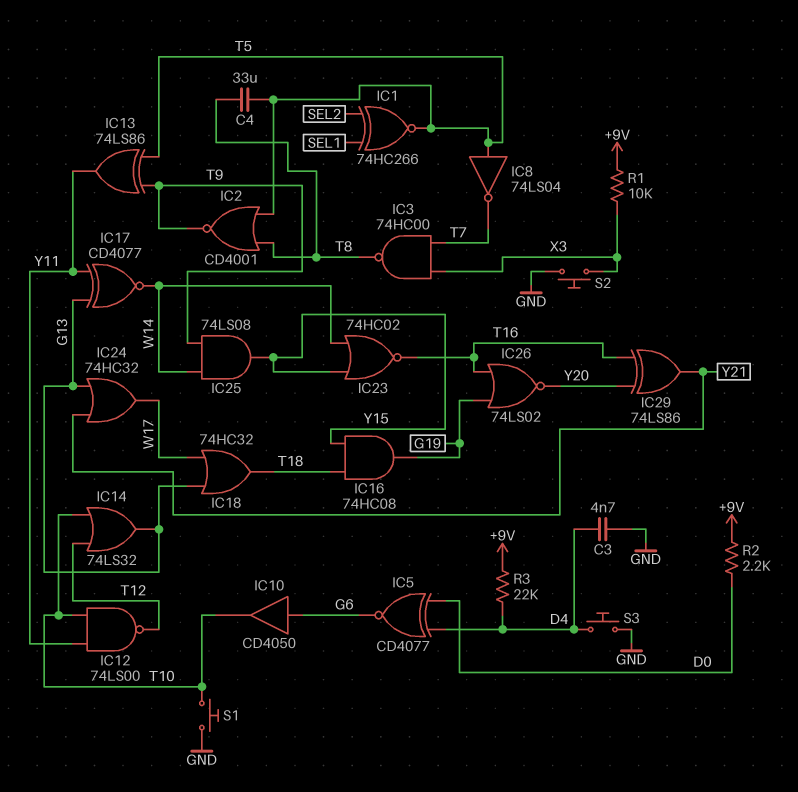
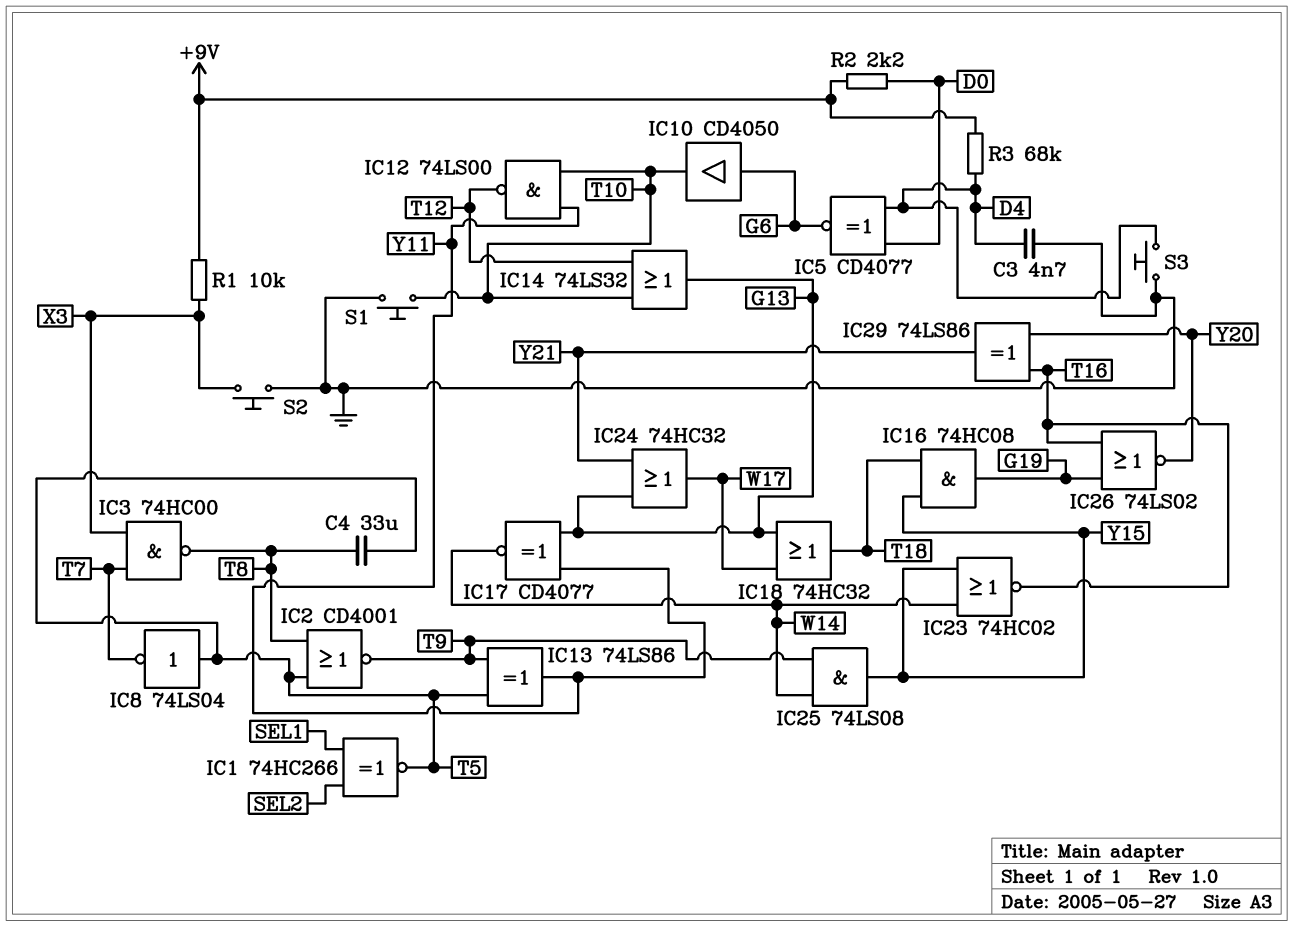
R3: 22k (+9V, D4) -> 68k (+9V, D4)

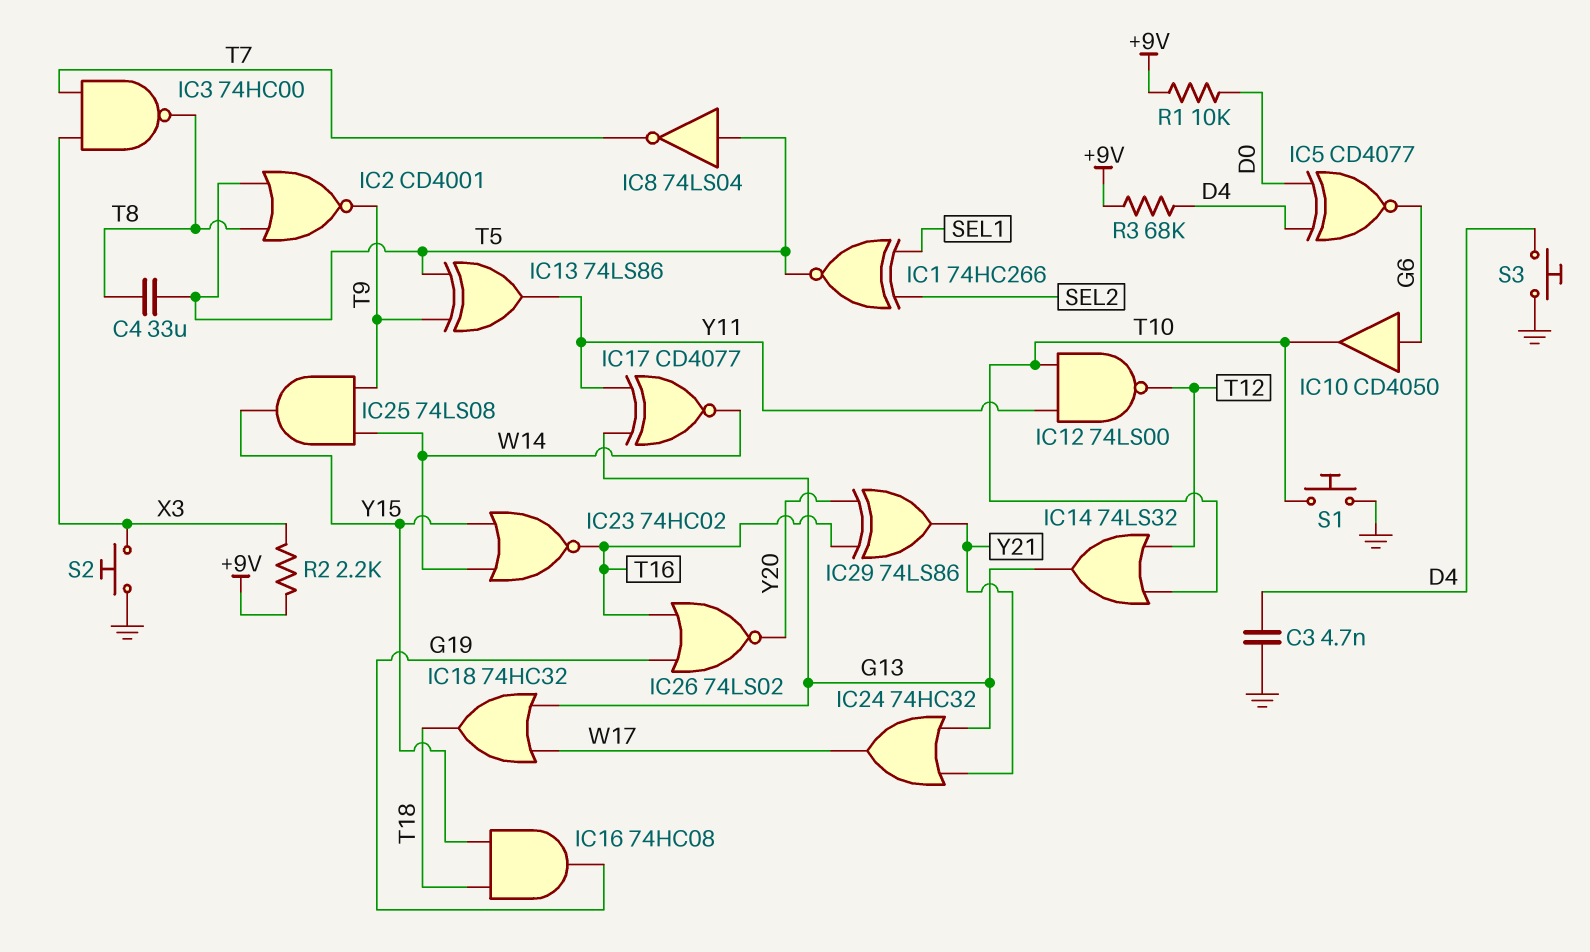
R1: 10k (+9V, X3) -> 10k (+9V, D0)
R2: 2.2k (+9V, D0) -> 2.2k (+9V, X3)

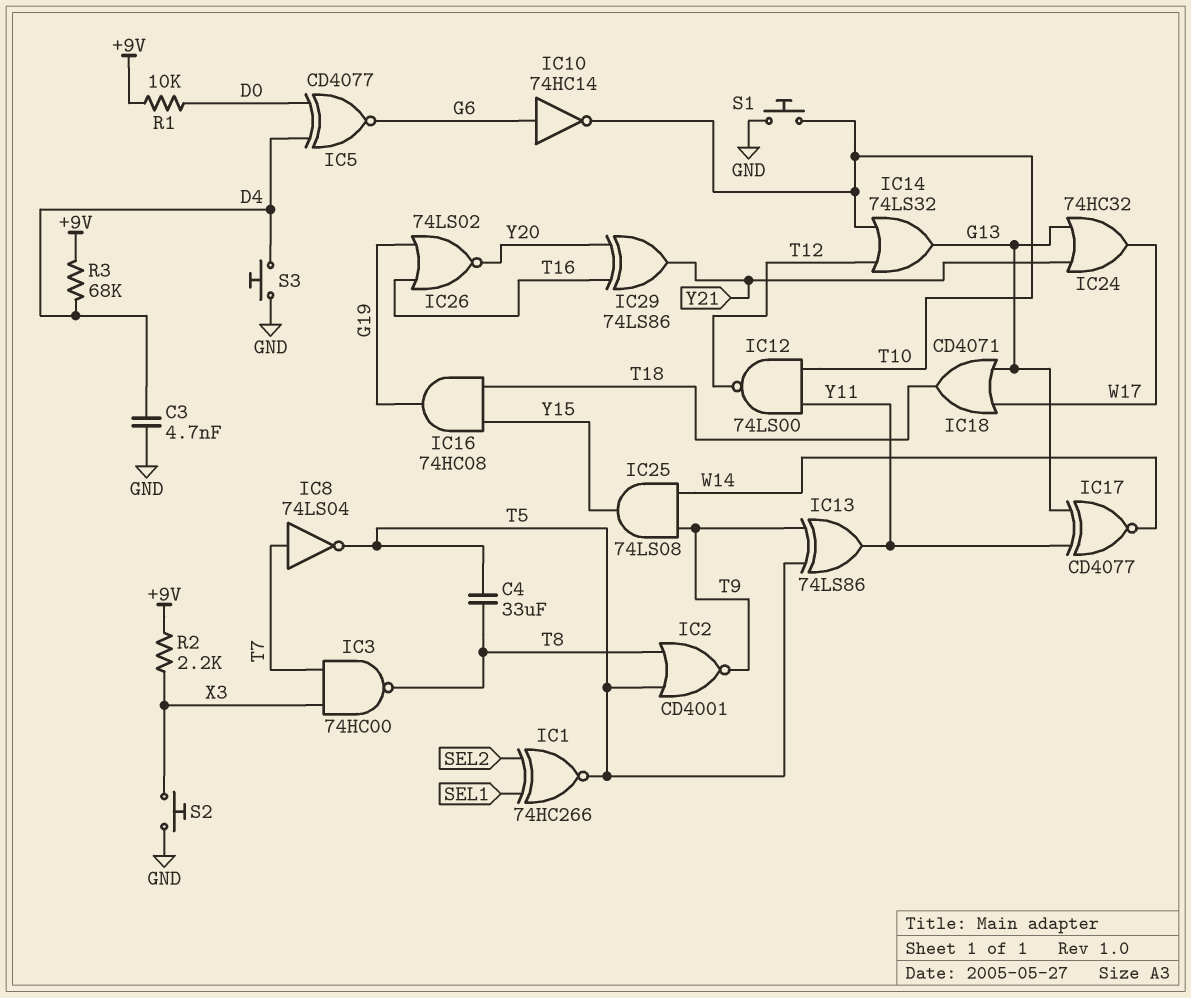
IC8: NOT 74LS04 (in T5, out T7) -> NOT 74LS04 (in T7, out T5)
IC10: buffer CD4050 (in G6, out T10) -> NOT 74HC14 (in G6, out T10)
IC18: OR 74HC32 (in G13, in W17, out T18) -> OR CD4071 (in G13, in W17, out T18)
IC23: NOR 74HC02 (in W14, in Y15, out T16) -> none

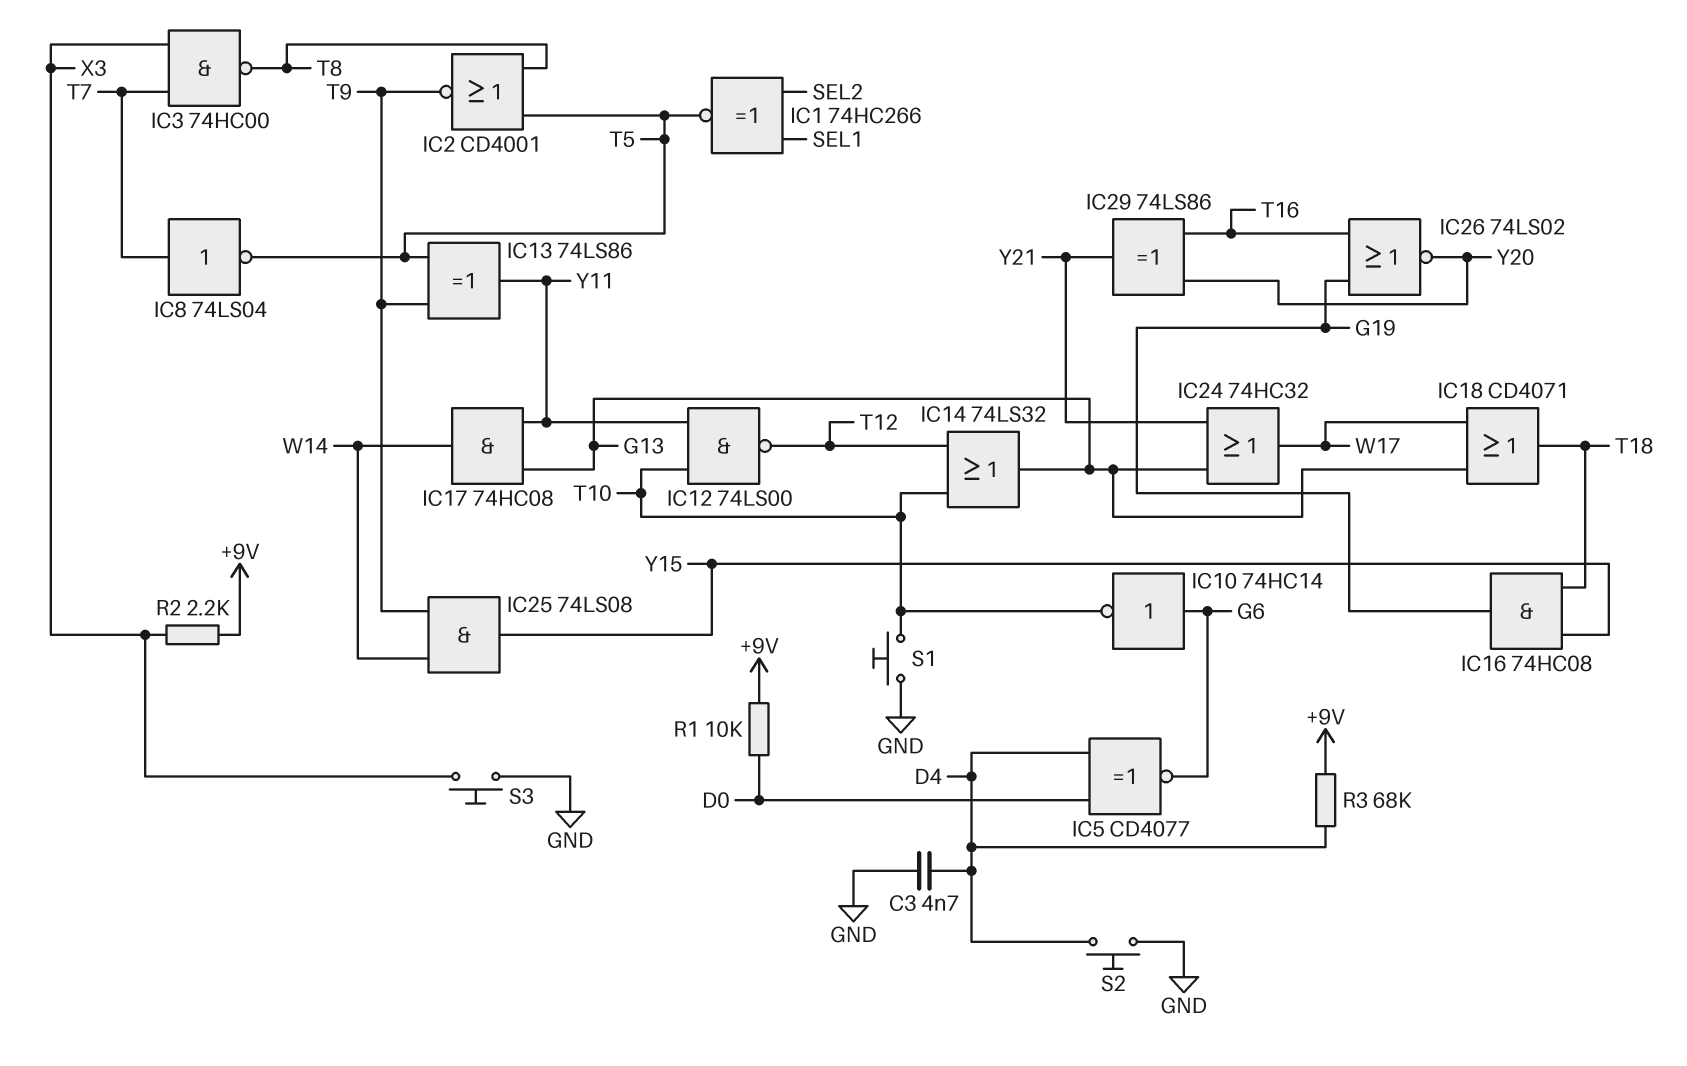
C4: 33uF (T5, T8) -> none
IC17: XNOR CD4077 (in G13, in Y11, out W14) -> AND 74HC08 (in G13, in Y11, out W14)
S2: button (GND, X3) -> button (D4, GND)
S3: button (D4, GND) -> button (GND, X3)

